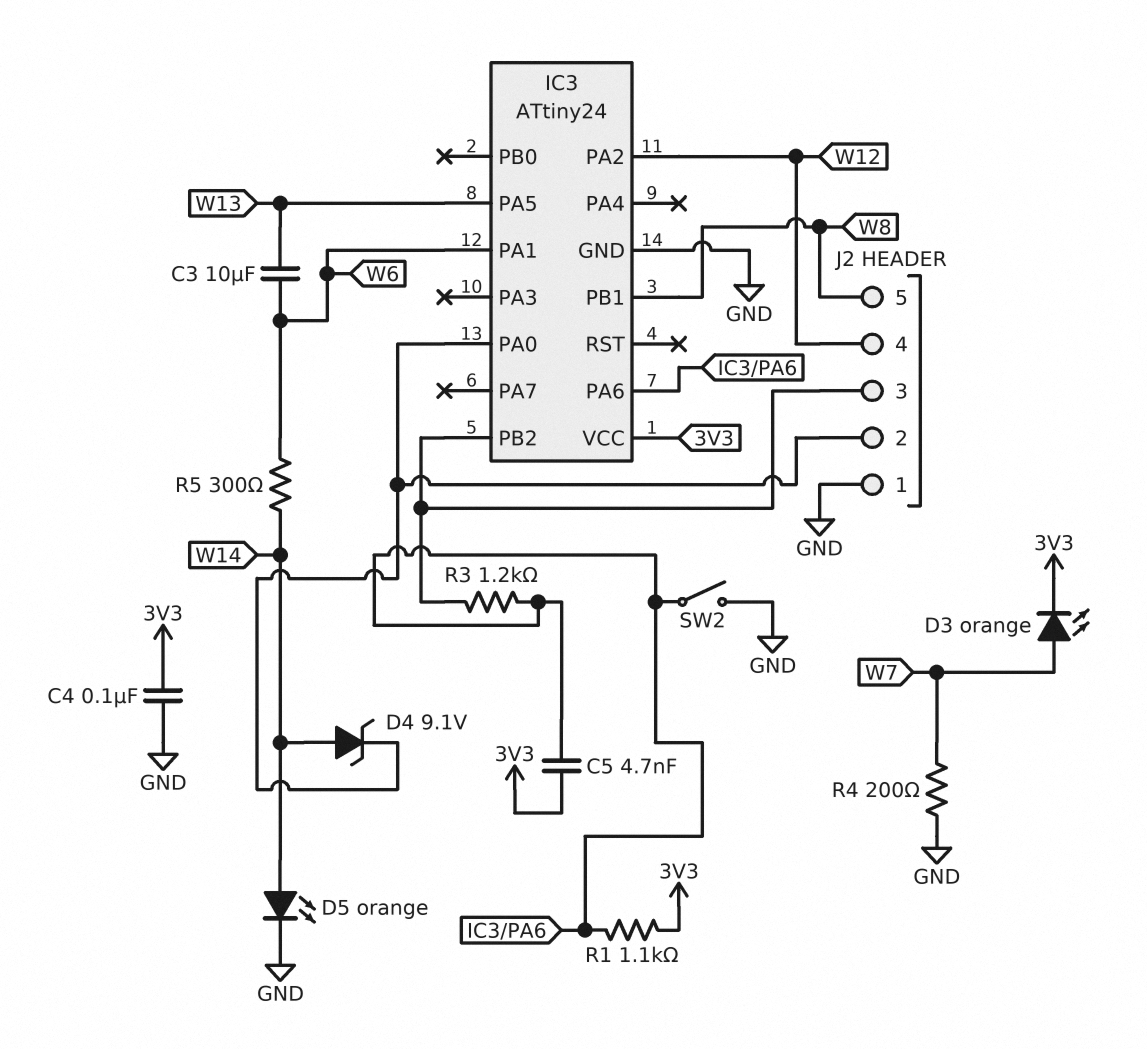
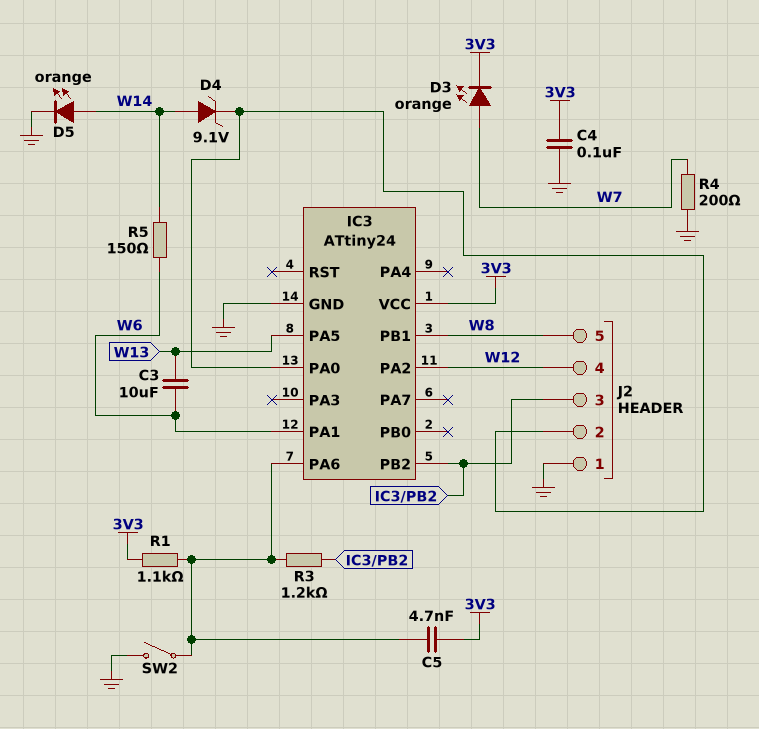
R5: 300 (W6, W14) -> 150 (W6, W14)

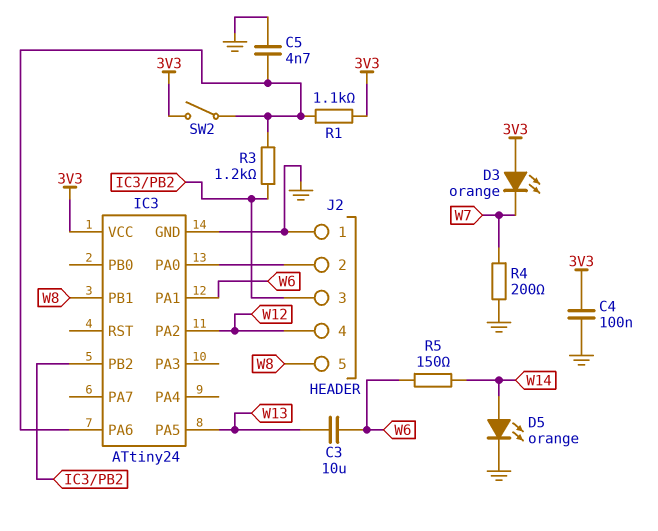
C5: 4.7nF (3V3, IC3/PA6) -> 4.7nF (GND, IC3/PA6)
D3: LED orange (A W7, K 3V3) -> LED orange (A 3V3, K W7)
D4: zener 9.1V (A W14, K IC3/PA0) -> none
SW2: switch (GND, IC3/PA6) -> switch (3V3, IC3/PA6)

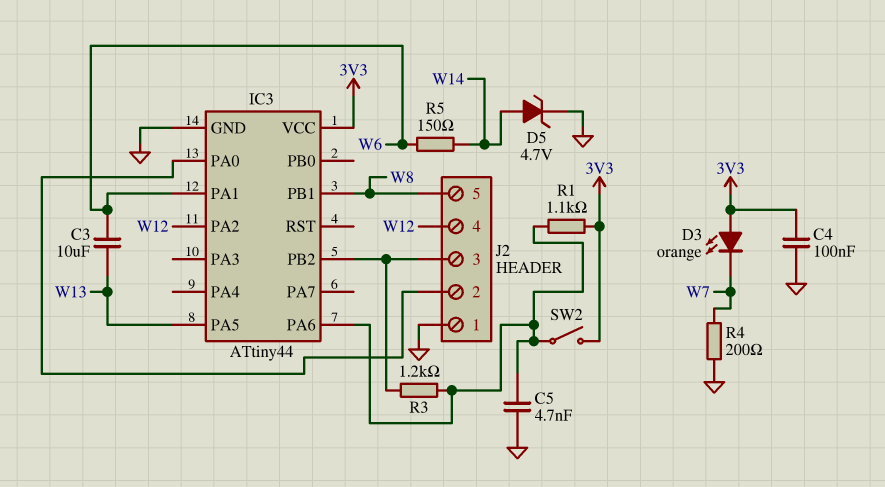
D5: LED orange (A W14, K GND) -> zener 4.7V (A W14, K GND)
IC3: ATtiny24 -> ATtiny44

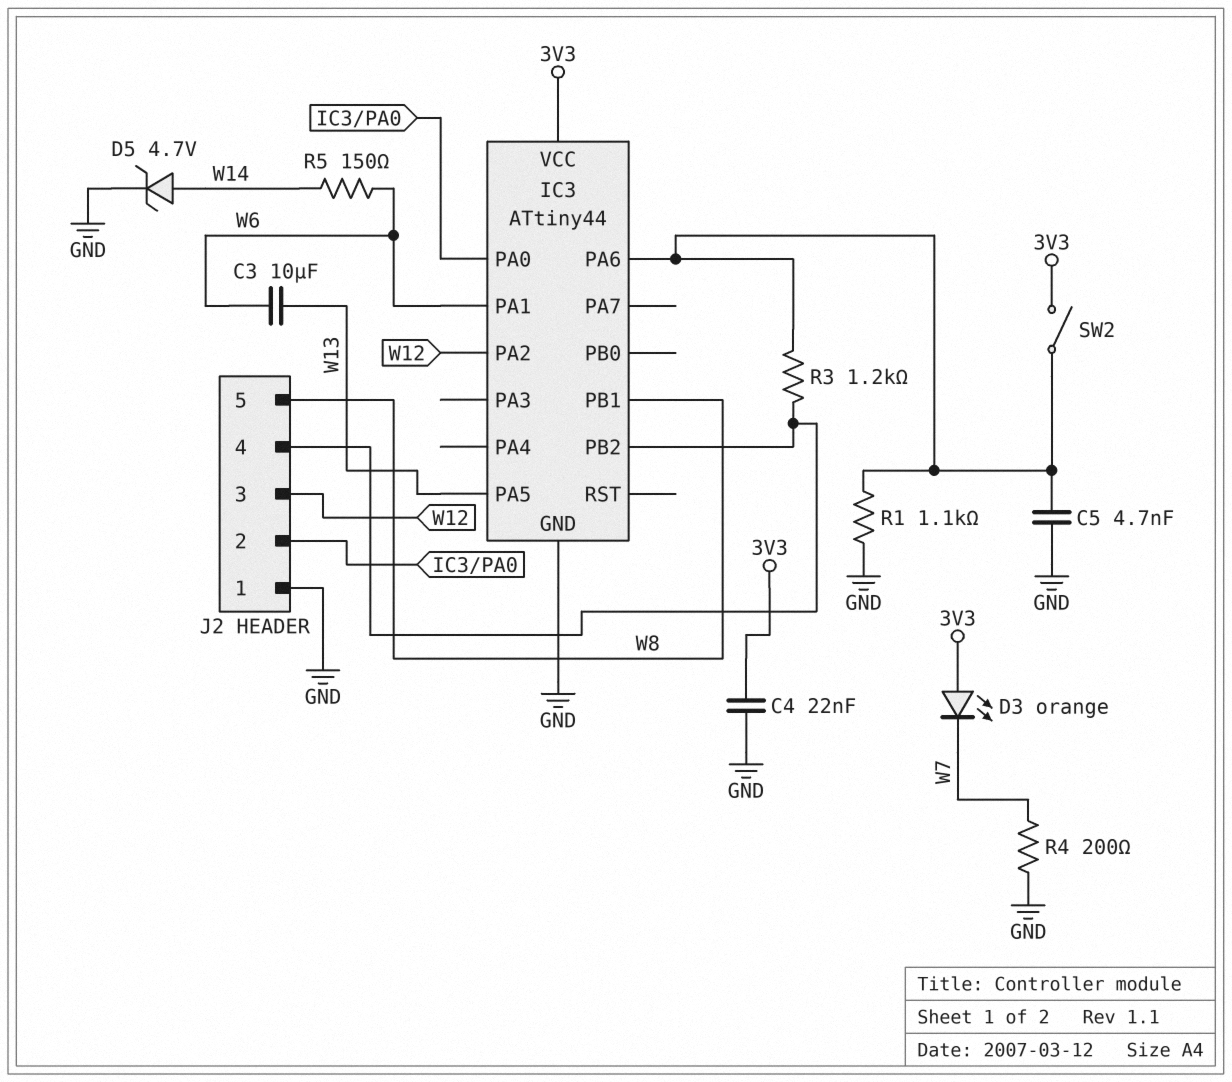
C4: 100nF (3V3, GND) -> 22nF (3V3, GND)
J2 pin 3: IC3/PB2 -> W12
J2 pin 4: W12 -> IC3/PB2
R1: 1.1k (3V3, IC3/PA6) -> 1.1k (GND, IC3/PA6)

